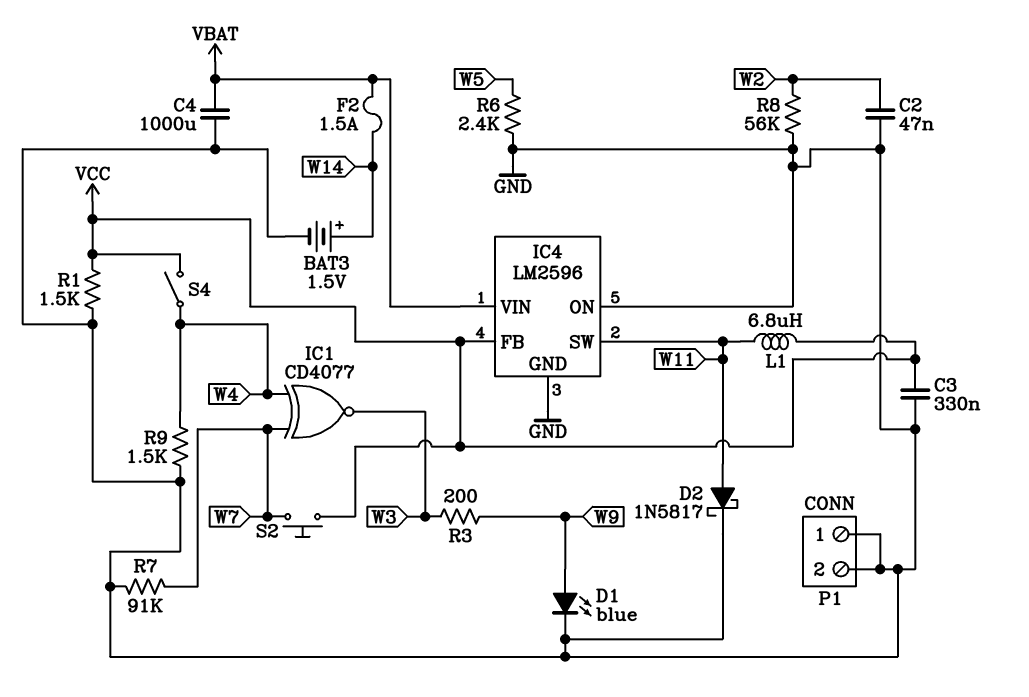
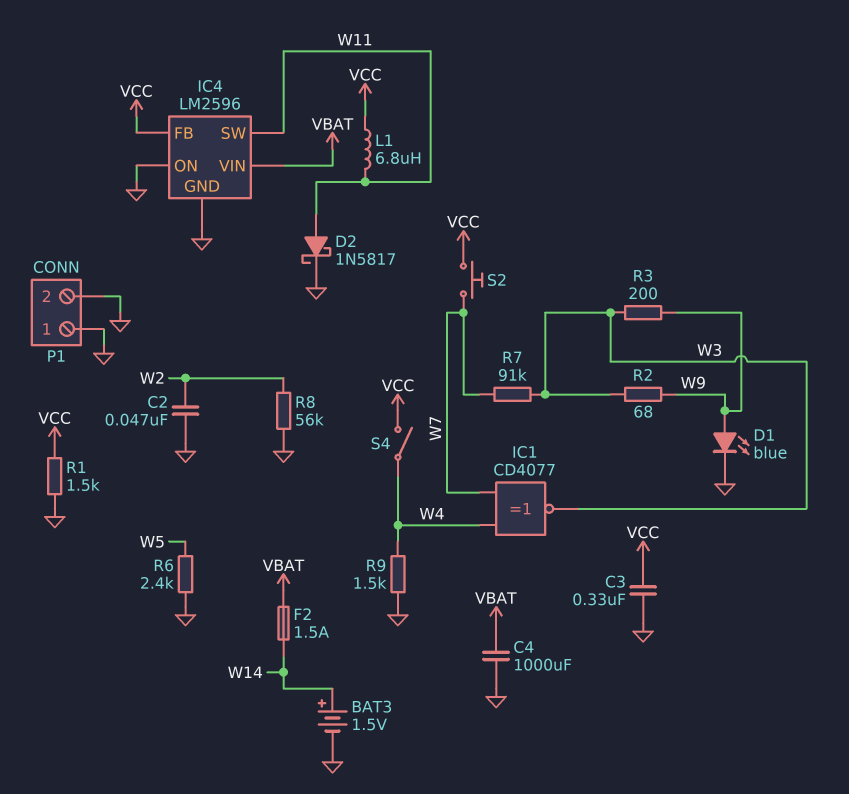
R2: none -> 68 (W3, W9)
R7: 91k (GND, W7) -> 91k (W3, W7)

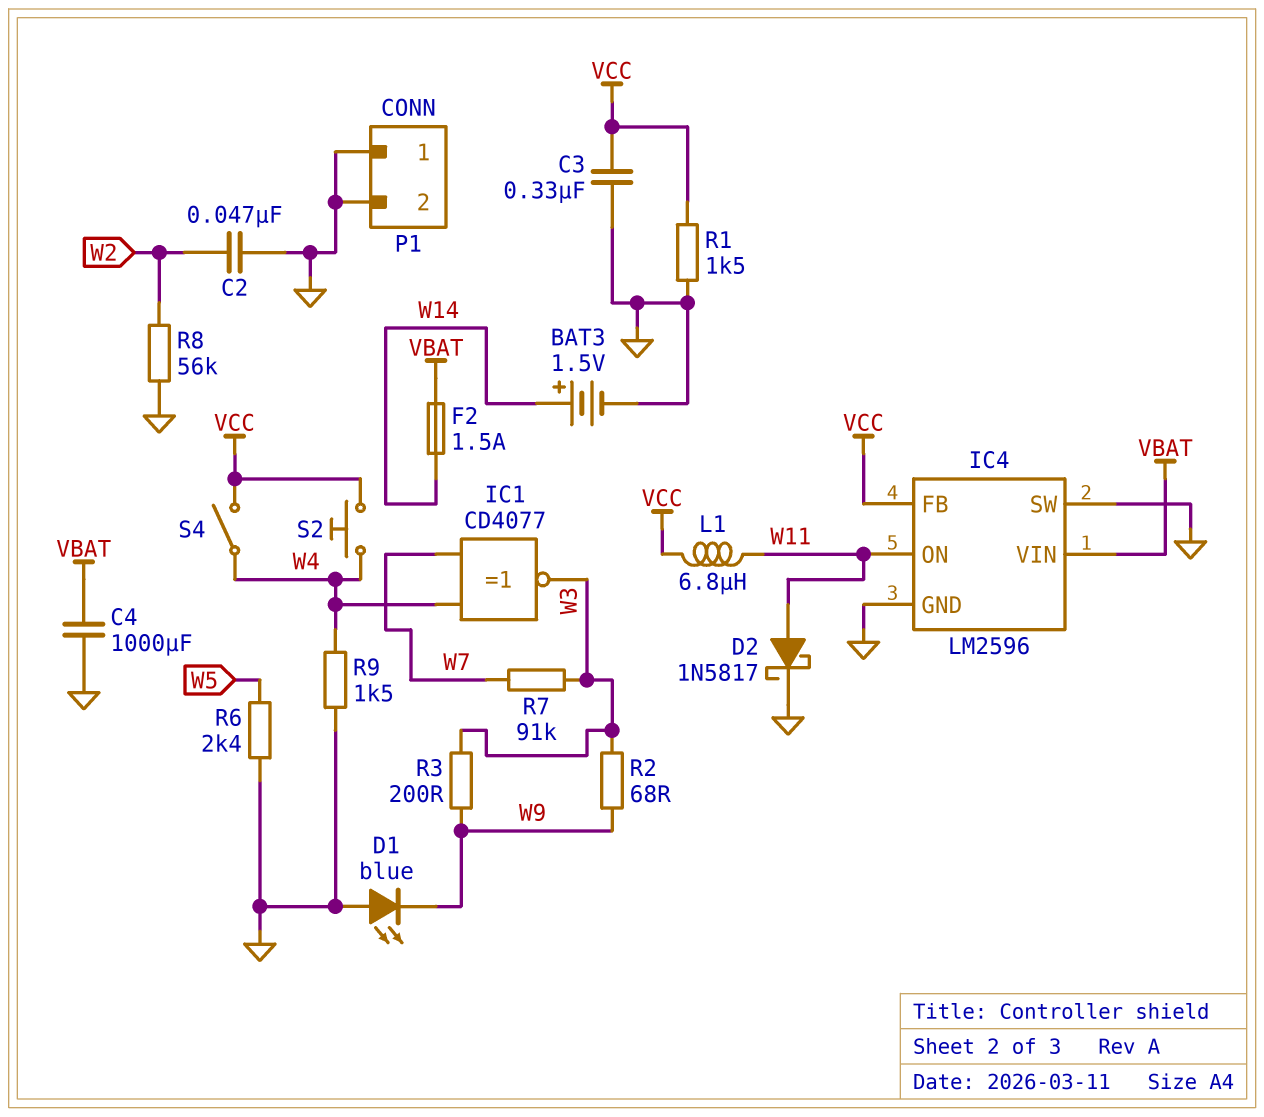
D1: LED blue (A W9, K GND) -> LED blue (A GND, K W9)
IC4 pin ON: GND -> W11
IC4 pin SW: W11 -> GND
S2: button (VCC, W7) -> button (VCC, W4)

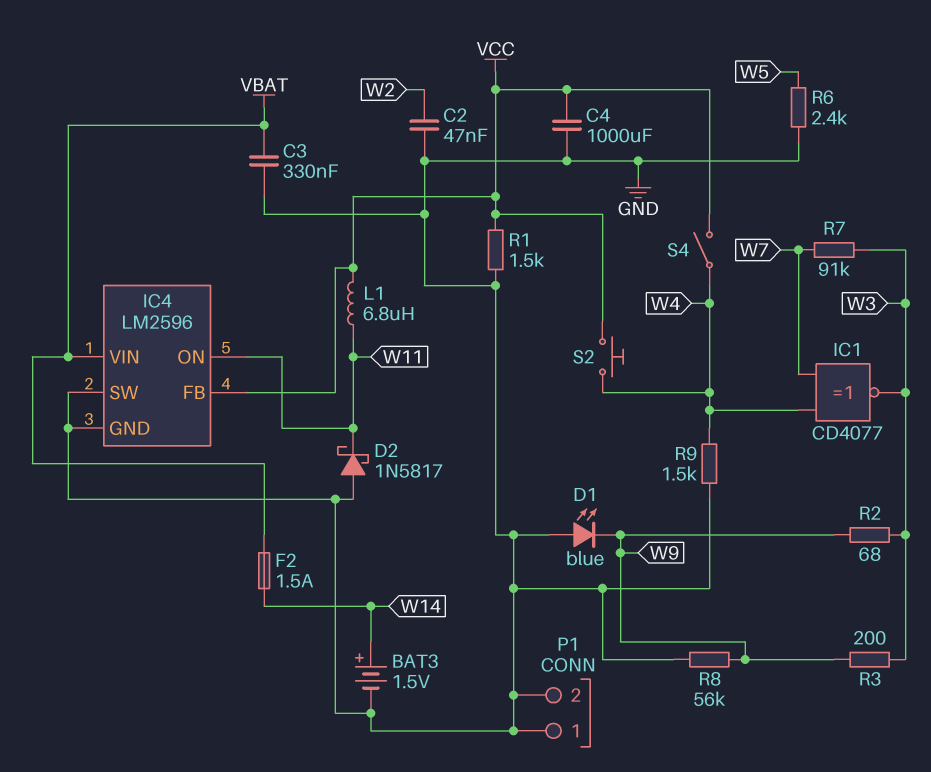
C3: 330nF (GND, VCC) -> 330nF (GND, VBAT)
C4: 1000uF (GND, VBAT) -> 1000uF (GND, VCC)
D2: schottky 1N5817 (A W11, K GND) -> schottky 1N5817 (A GND, K W11)
R8: 56k (GND, W2) -> 56k (GND, W9)

